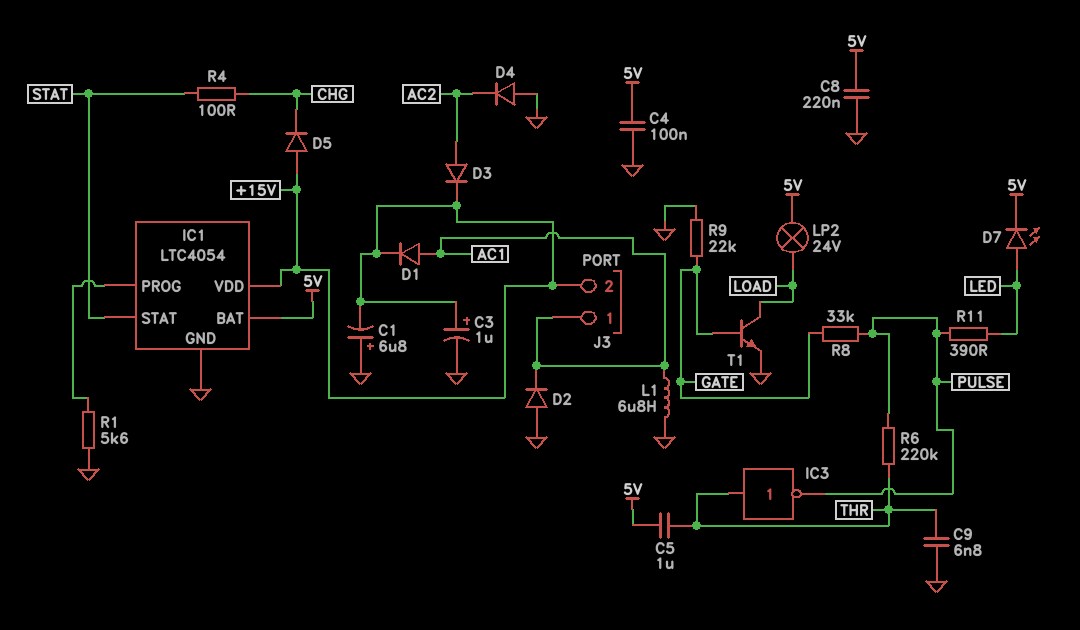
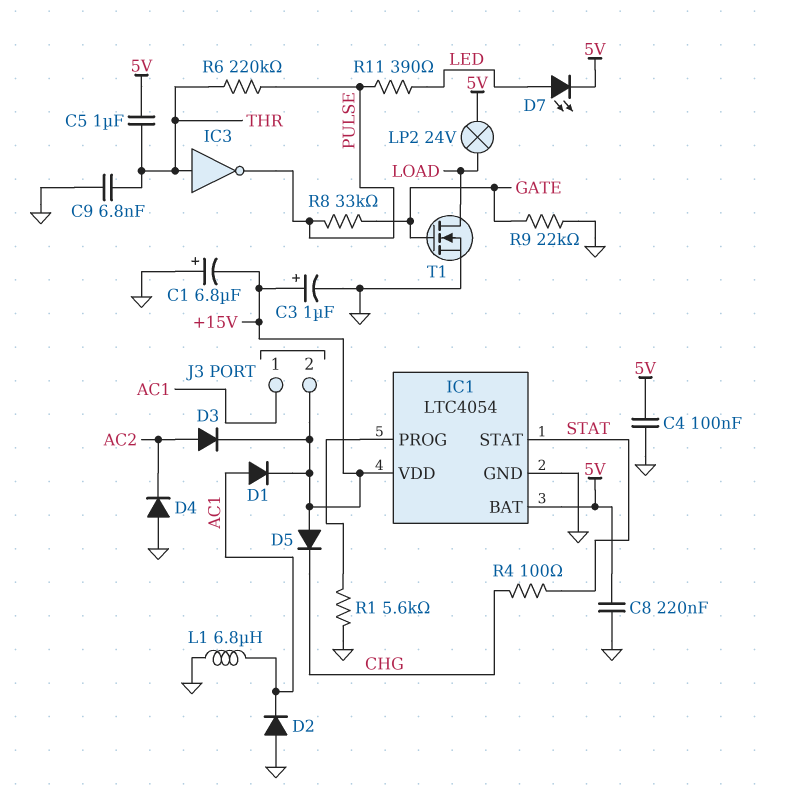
T1: NPN (B GATE, C LOAD, E GND) -> NMOS (G GATE, D LOAD, S GND)

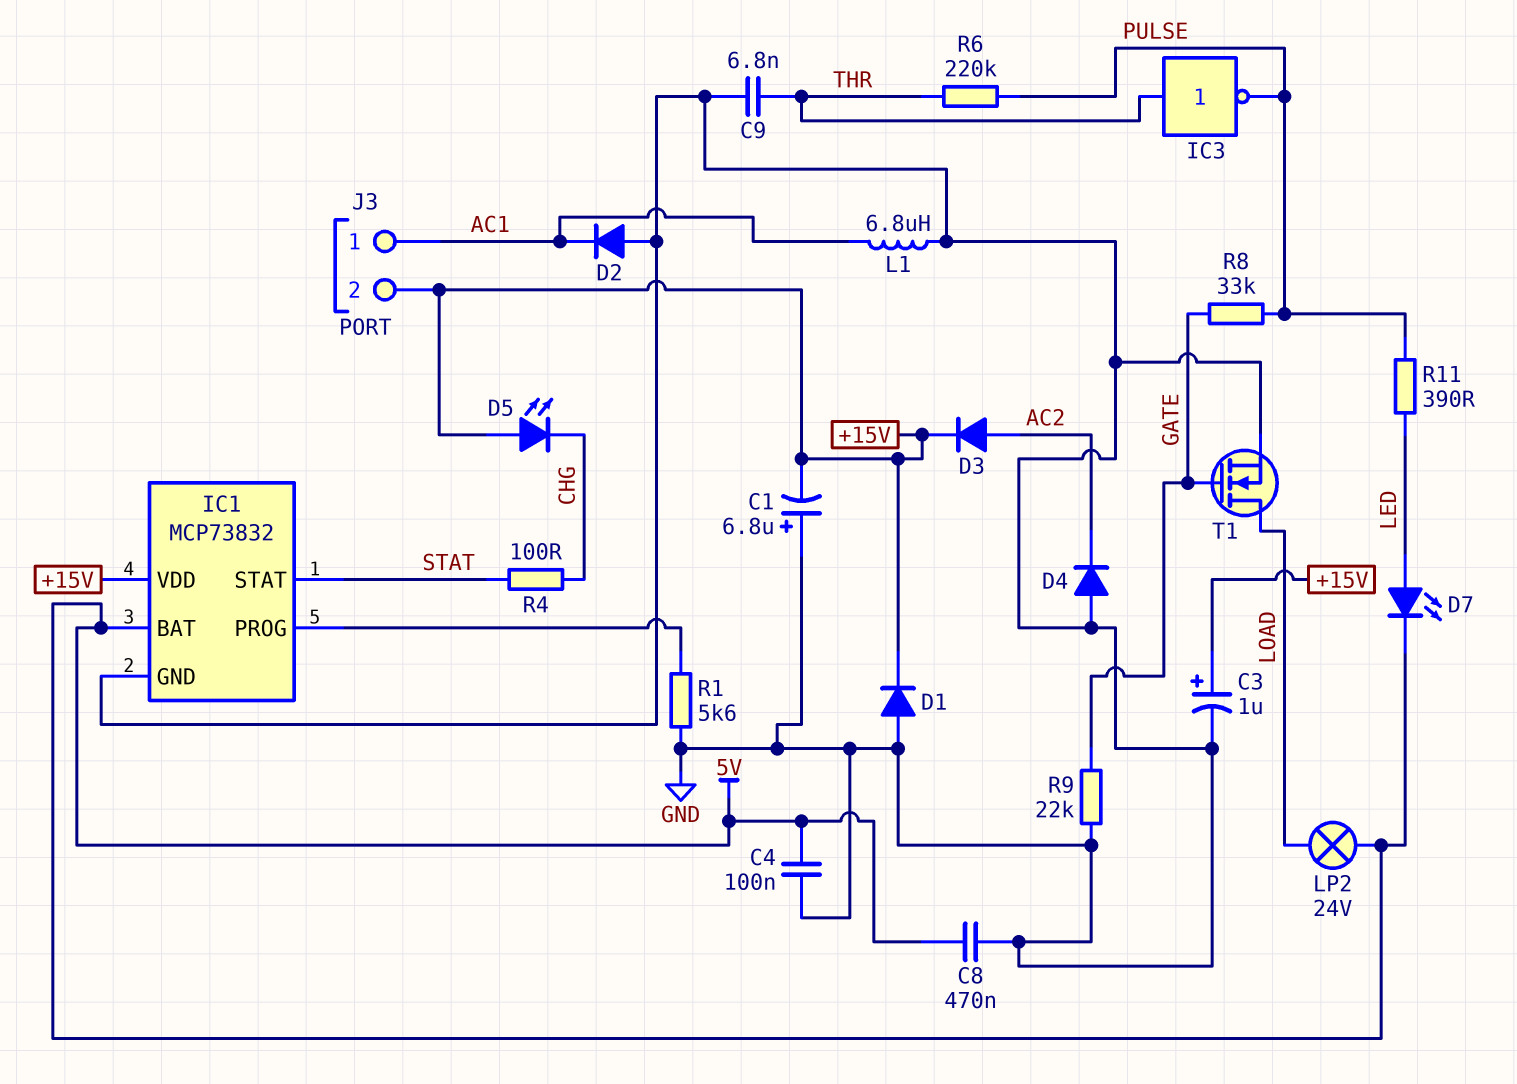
C5: 1uF (5V, THR) -> none
C8: 220nF (5V, GND) -> 470nF (5V, GND)
D1: diode (A AC1, K +15V) -> diode (A GND, K +15V)
D5: diode (A +15V, K CHG) -> LED (A +15V, K CHG)
IC1: LTC4054 -> MCP73832

